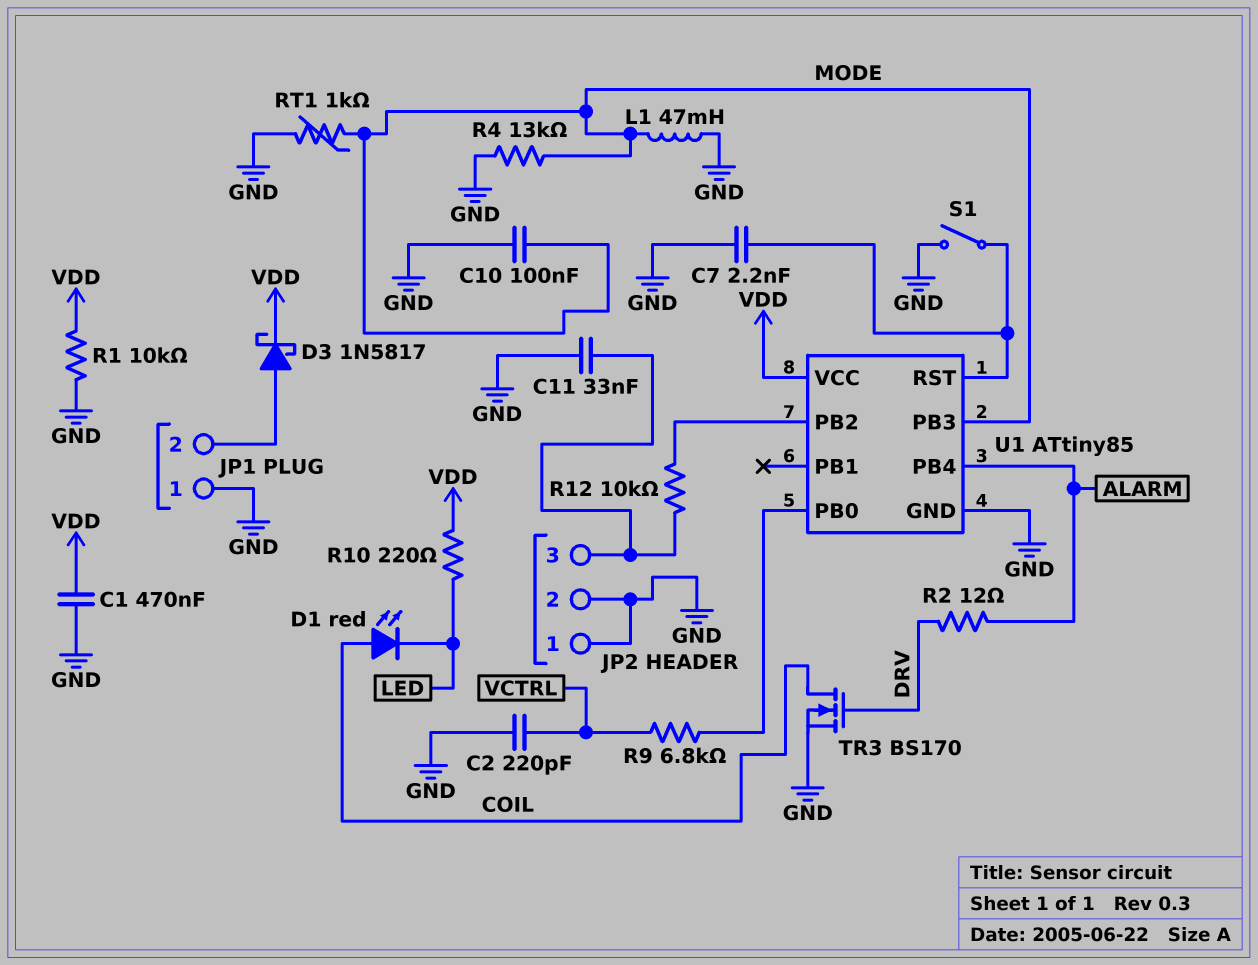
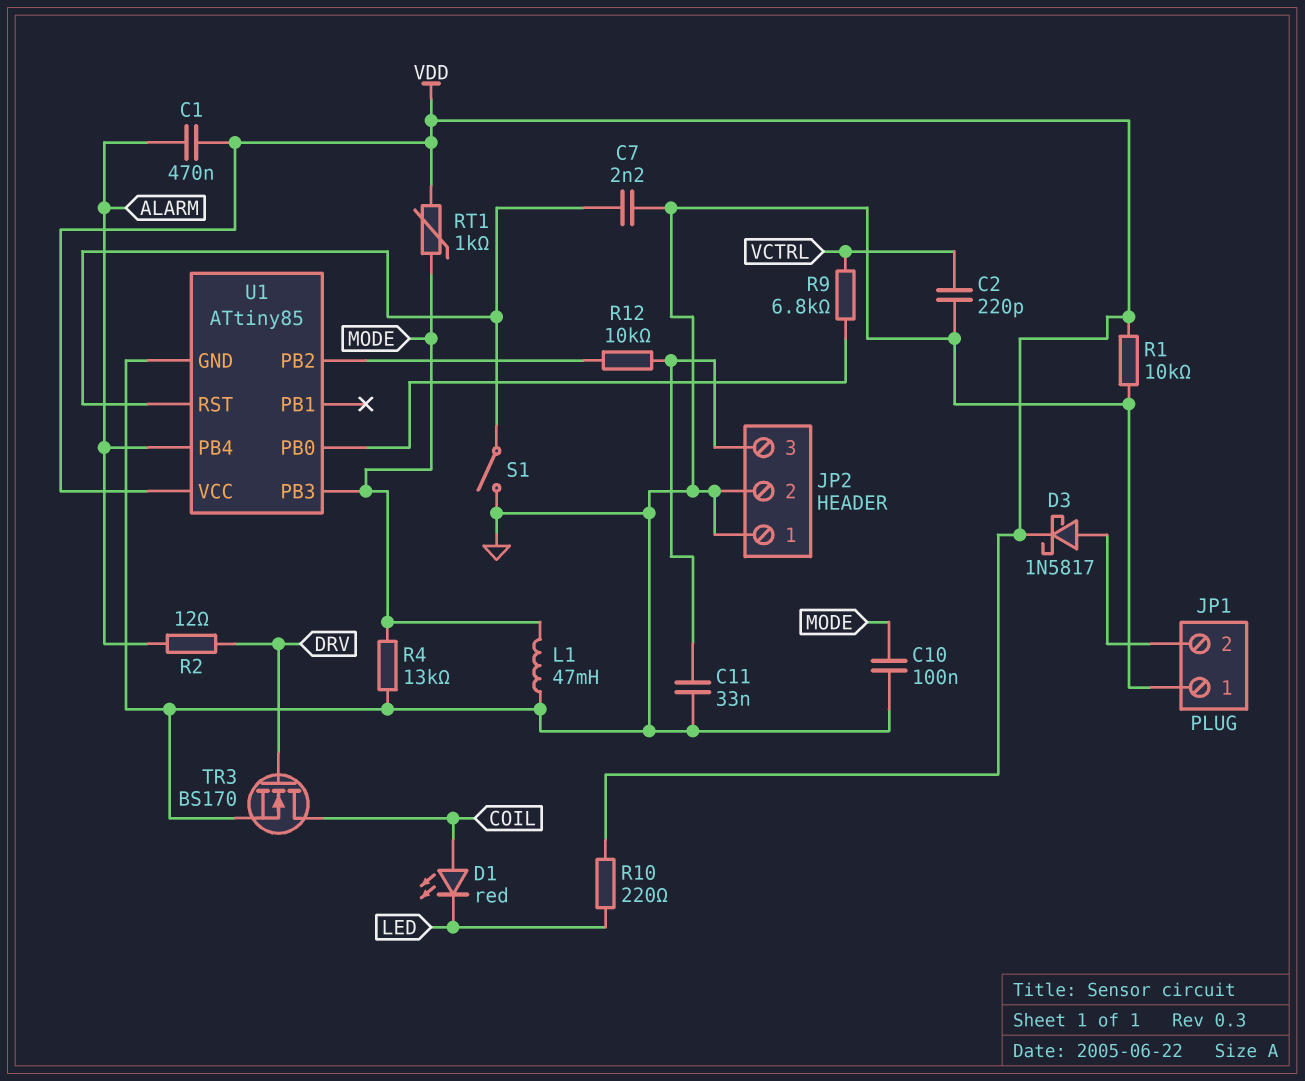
C1: 470nF (GND, VDD) -> 470nF (ALARM, VDD)
RT1: 1k (GND, MODE) -> 1k (MODE, VDD)

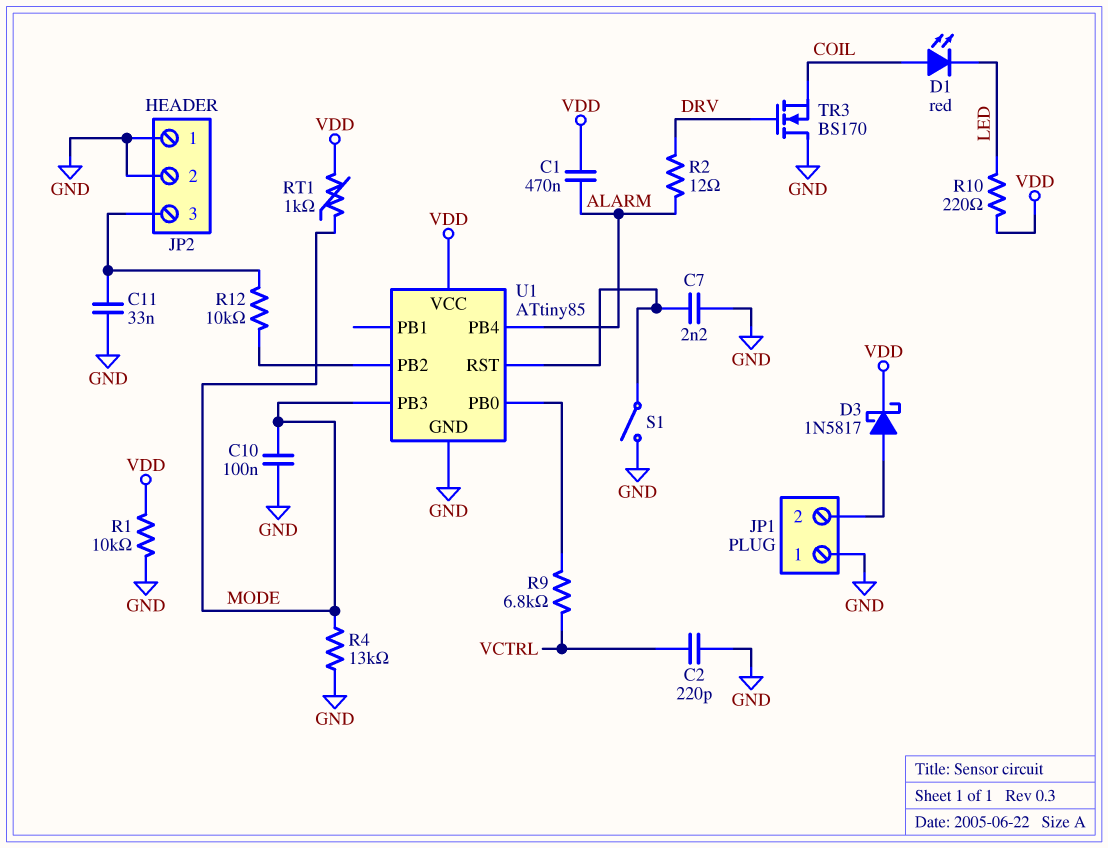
L1: 47mH (GND, MODE) -> none
TR3: NMOS BS170 (G DRV, D COIL, S GND) -> NMOS BS170 (G DRV, D GND, S COIL)

